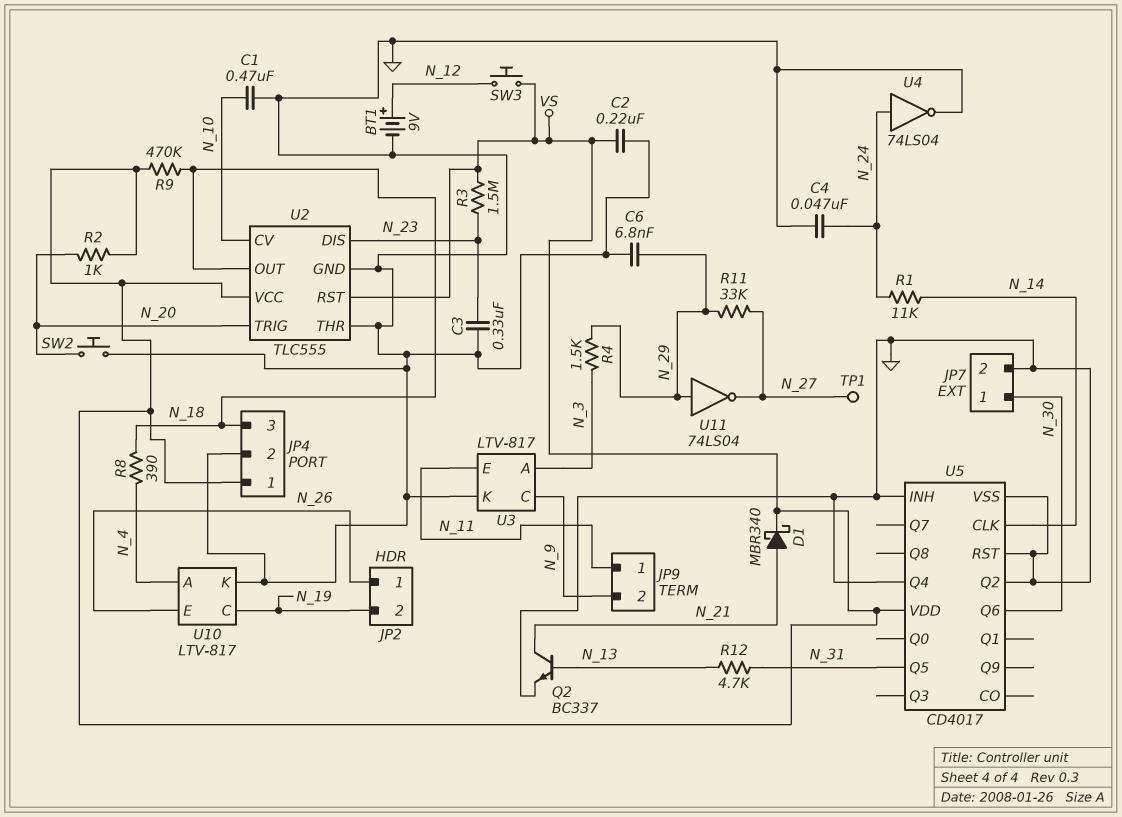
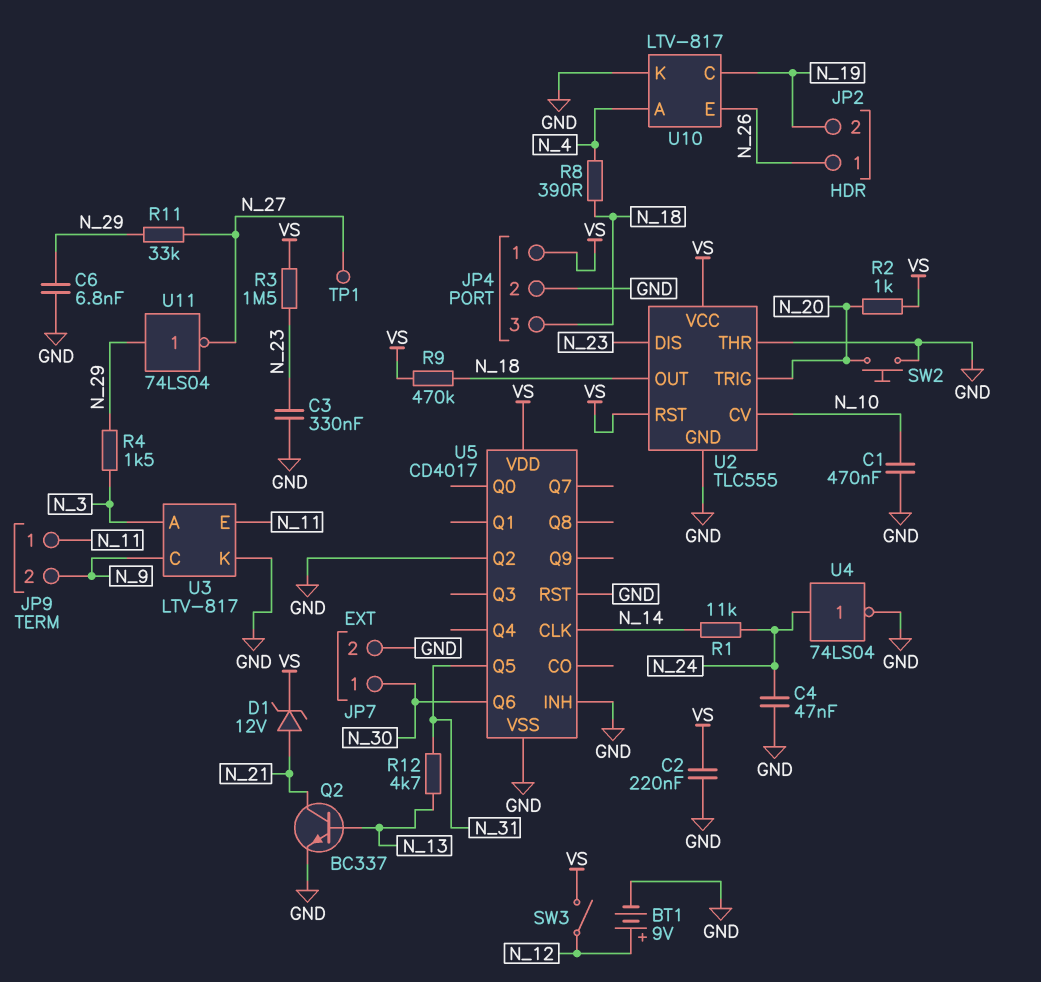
D1: schottky MBR340 (A N_21, K VS) -> zener 12V (A N_21, K VS)
SW3: button (N_12, VS) -> switch (N_12, VS)
U5 pin Q4: GND -> none

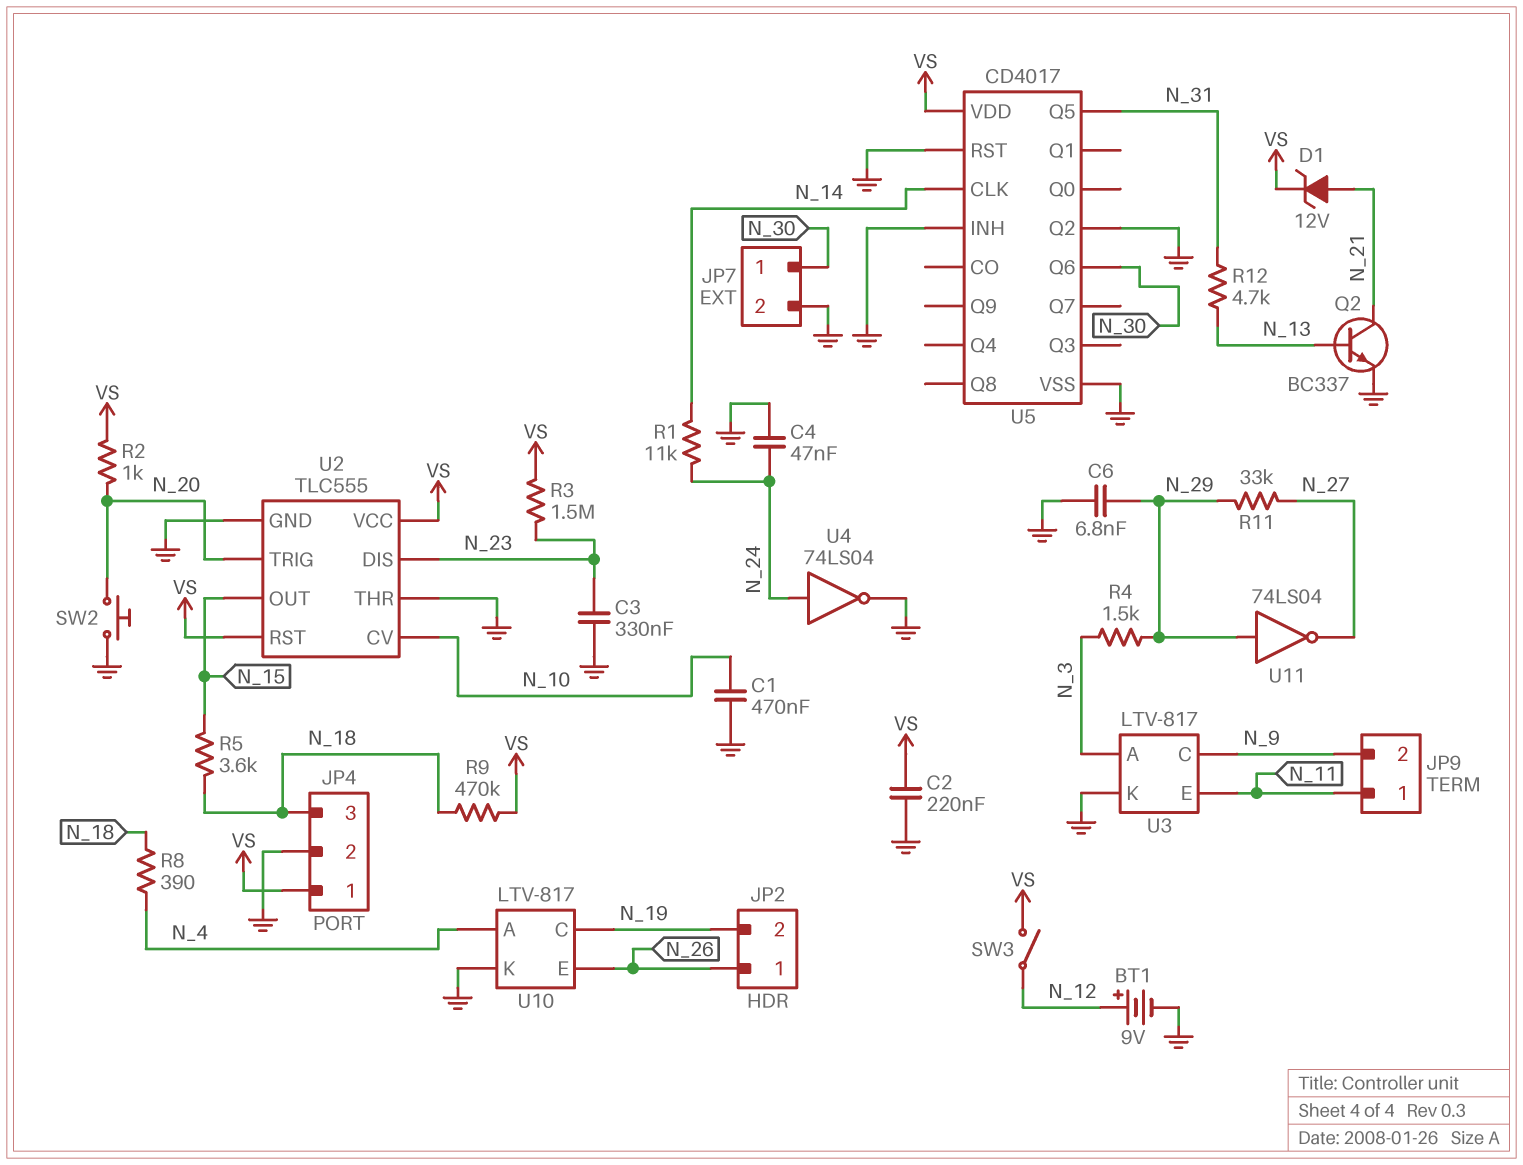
R5: none -> 3.6k (N_15, N_18)
TP1: test point (N_27) -> none
U2 pin OUT: N_18 -> N_15

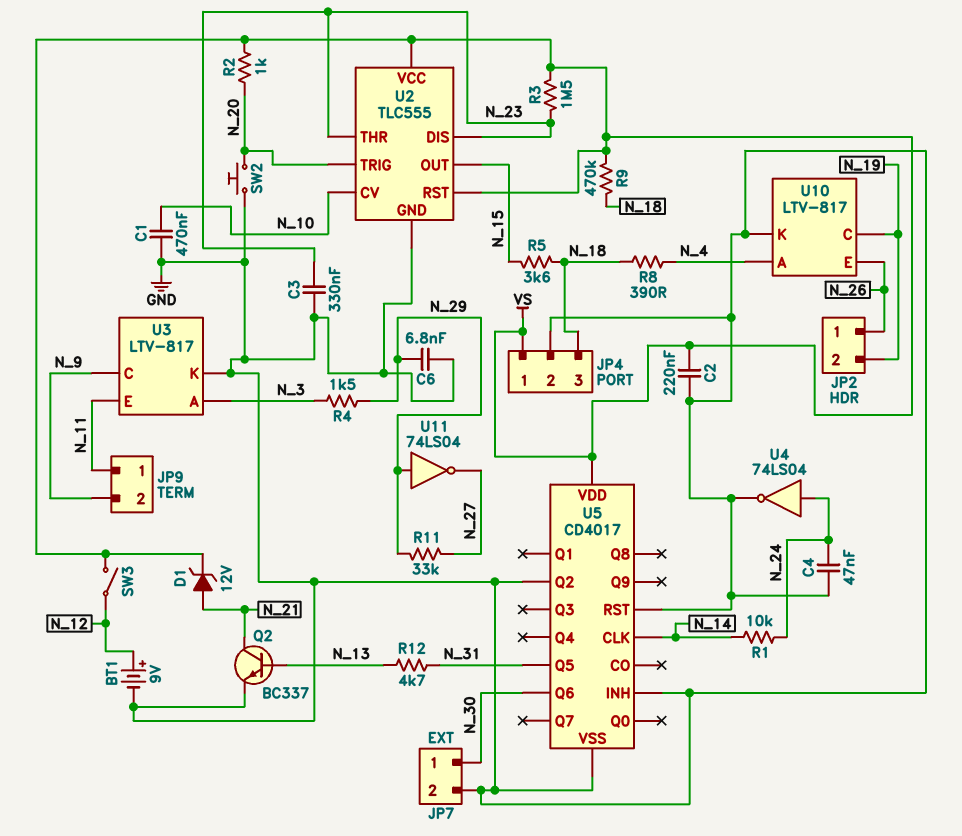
R1: 11k (N_14, N_24) -> 10k (N_14, N_24)
U2 pin THR: GND -> N_23

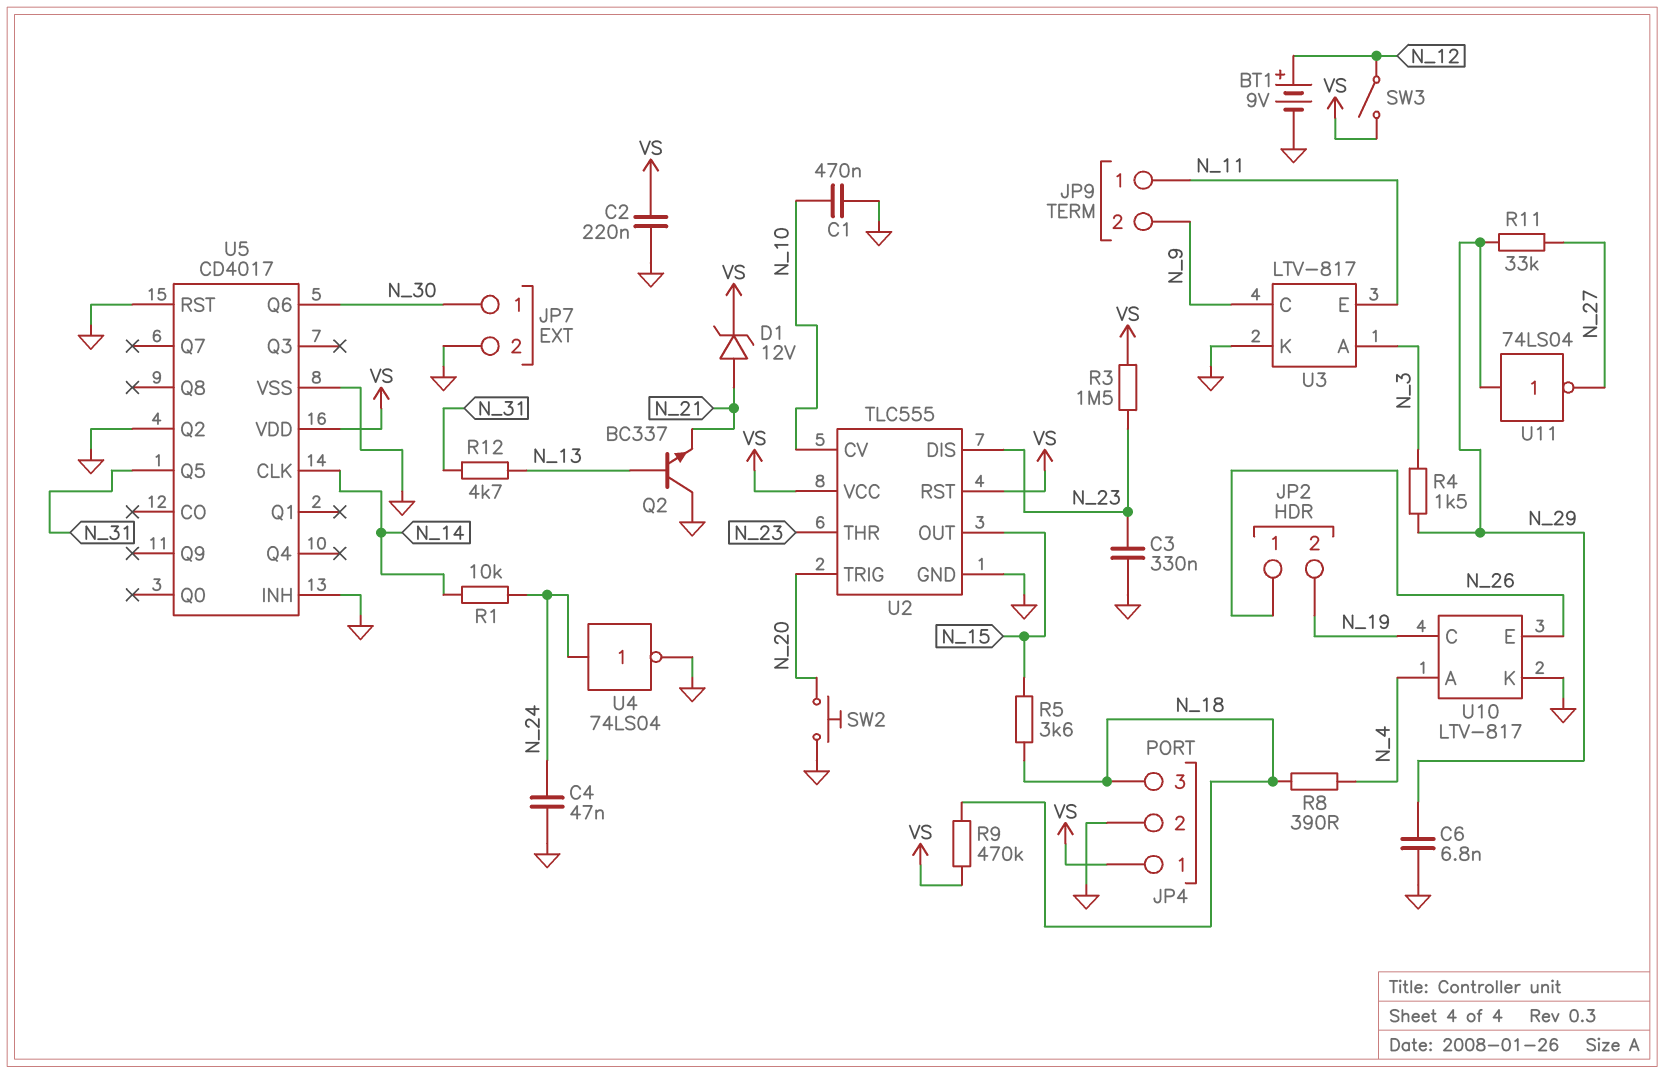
Q2: NPN BC337 (B N_13, C N_21, E GND) -> NPN BC337 (B N_13, C GND, E N_21)
R2: 1k (N_20, VS) -> none

